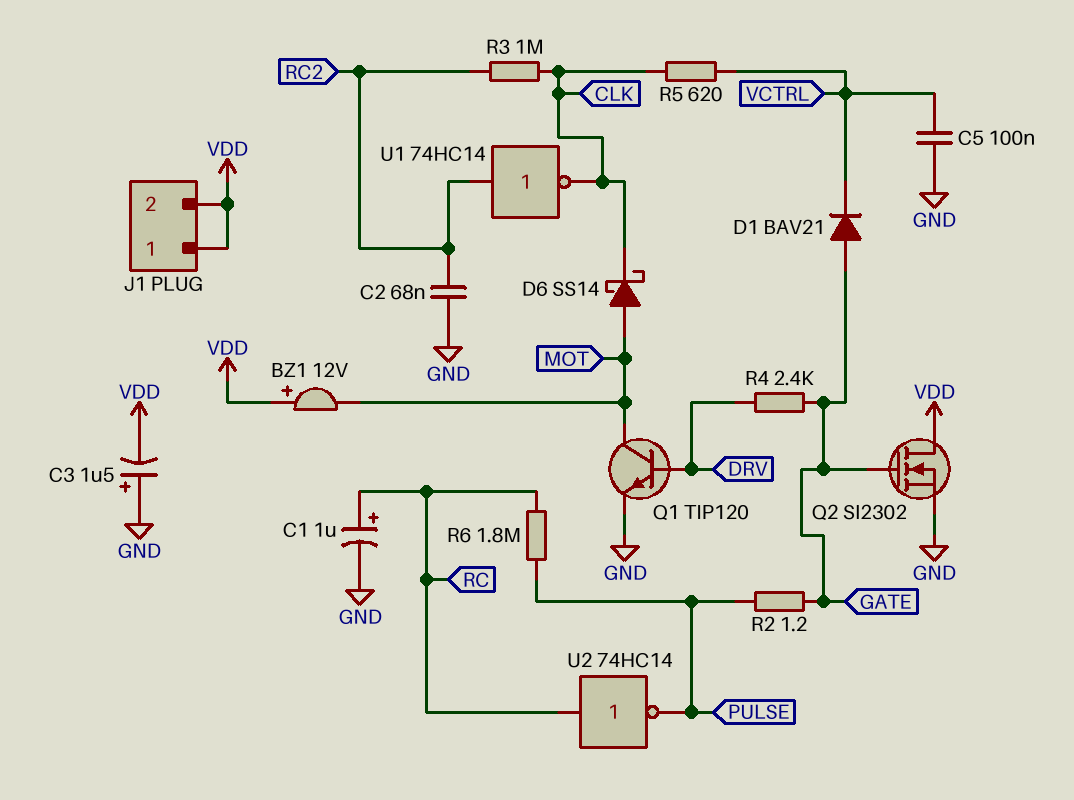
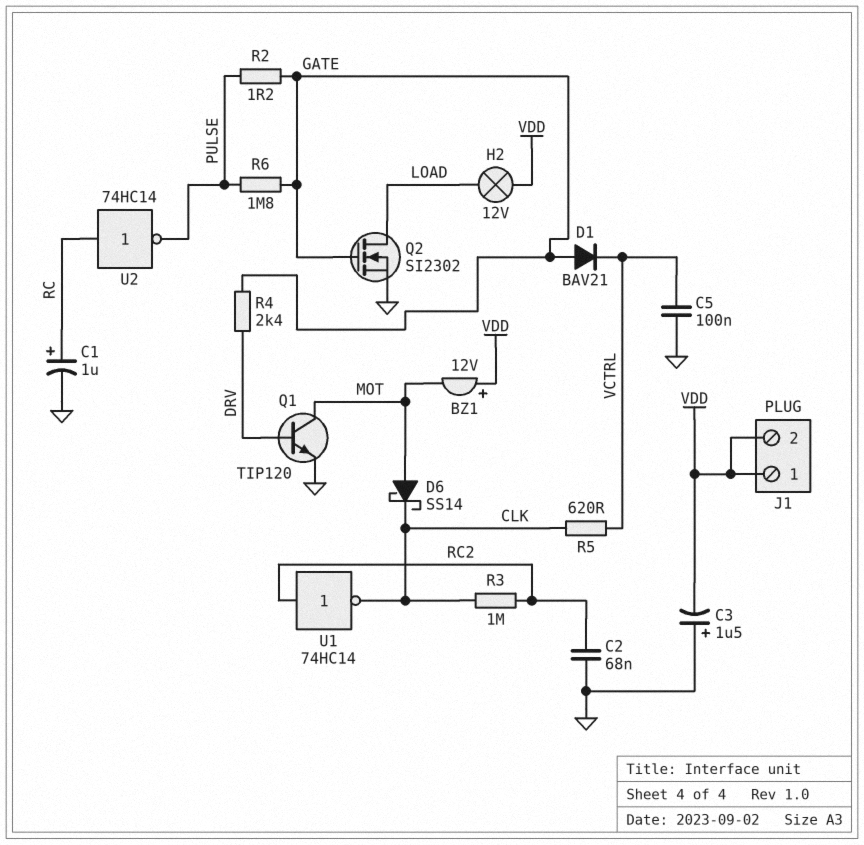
H2: none -> lamp 12V (LOAD, VDD)
Q2: NMOS SI2302 (G GATE, D VDD, S GND) -> NMOS SI2302 (G GATE, D LOAD, S GND)
R6: 1.8M (PULSE, RC) -> 1.8M (GATE, PULSE)

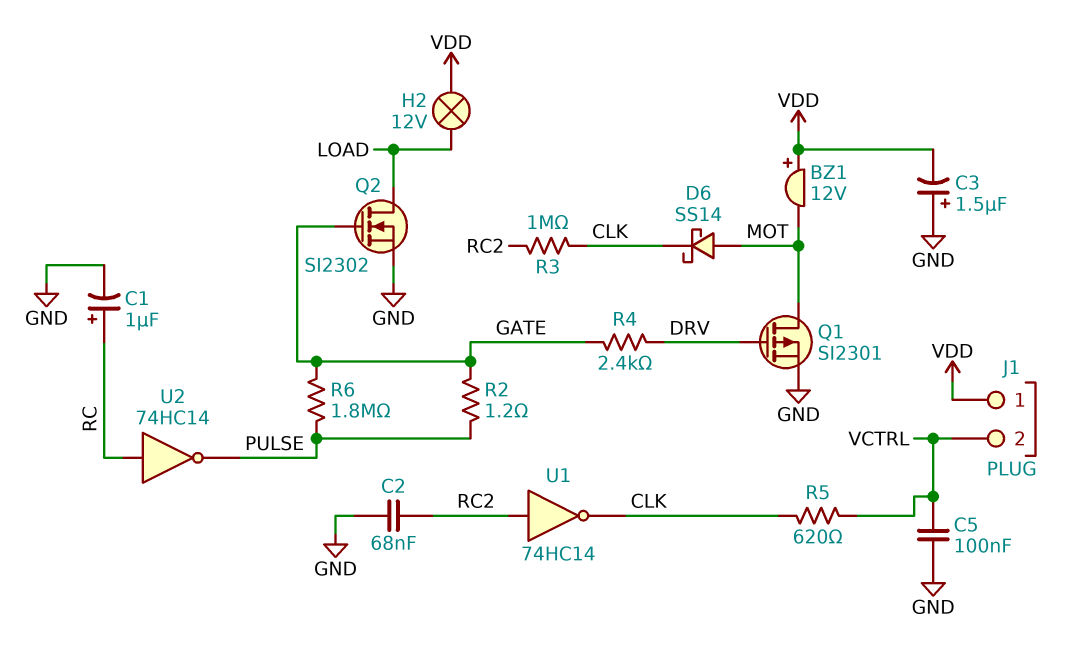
D1: diode BAV21 (A GATE, K VCTRL) -> none
J1 pin 2: VDD -> VCTRL
Q1: NPN TIP120 (B DRV, C MOT, E GND) -> PMOS SI2301 (G DRV, D MOT, S GND)

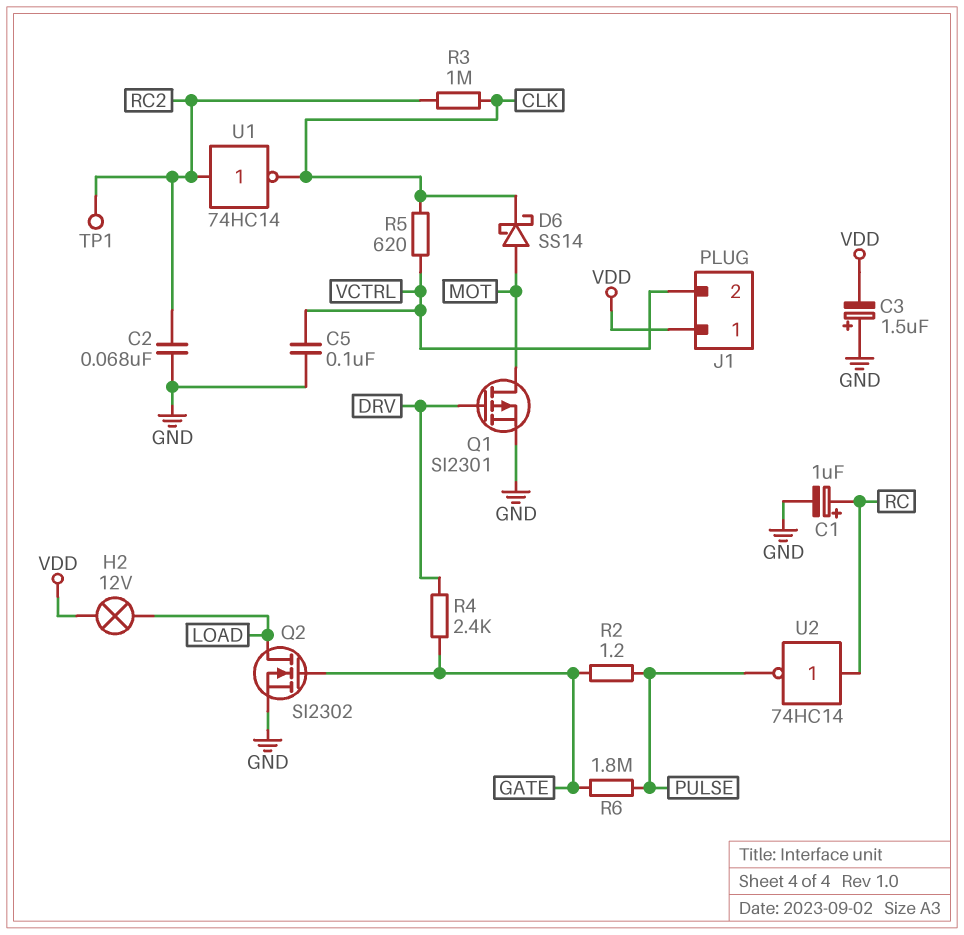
BZ1: buzzer 12V (plus VDD, minus MOT) -> none
TP1: none -> test point (RC2)

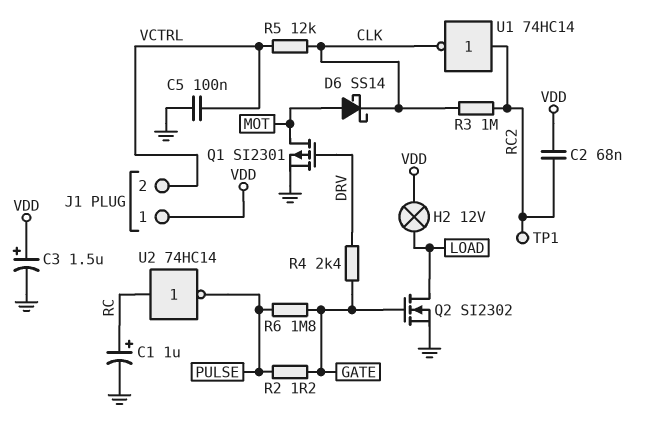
C2: 68nF (GND, RC2) -> 68nF (RC2, VDD)
C3: 1.5uF (plus GND, minus VDD) -> 1.5uF (plus VDD, minus GND)
R5: 620 (CLK, VCTRL) -> 12k (CLK, VCTRL)

